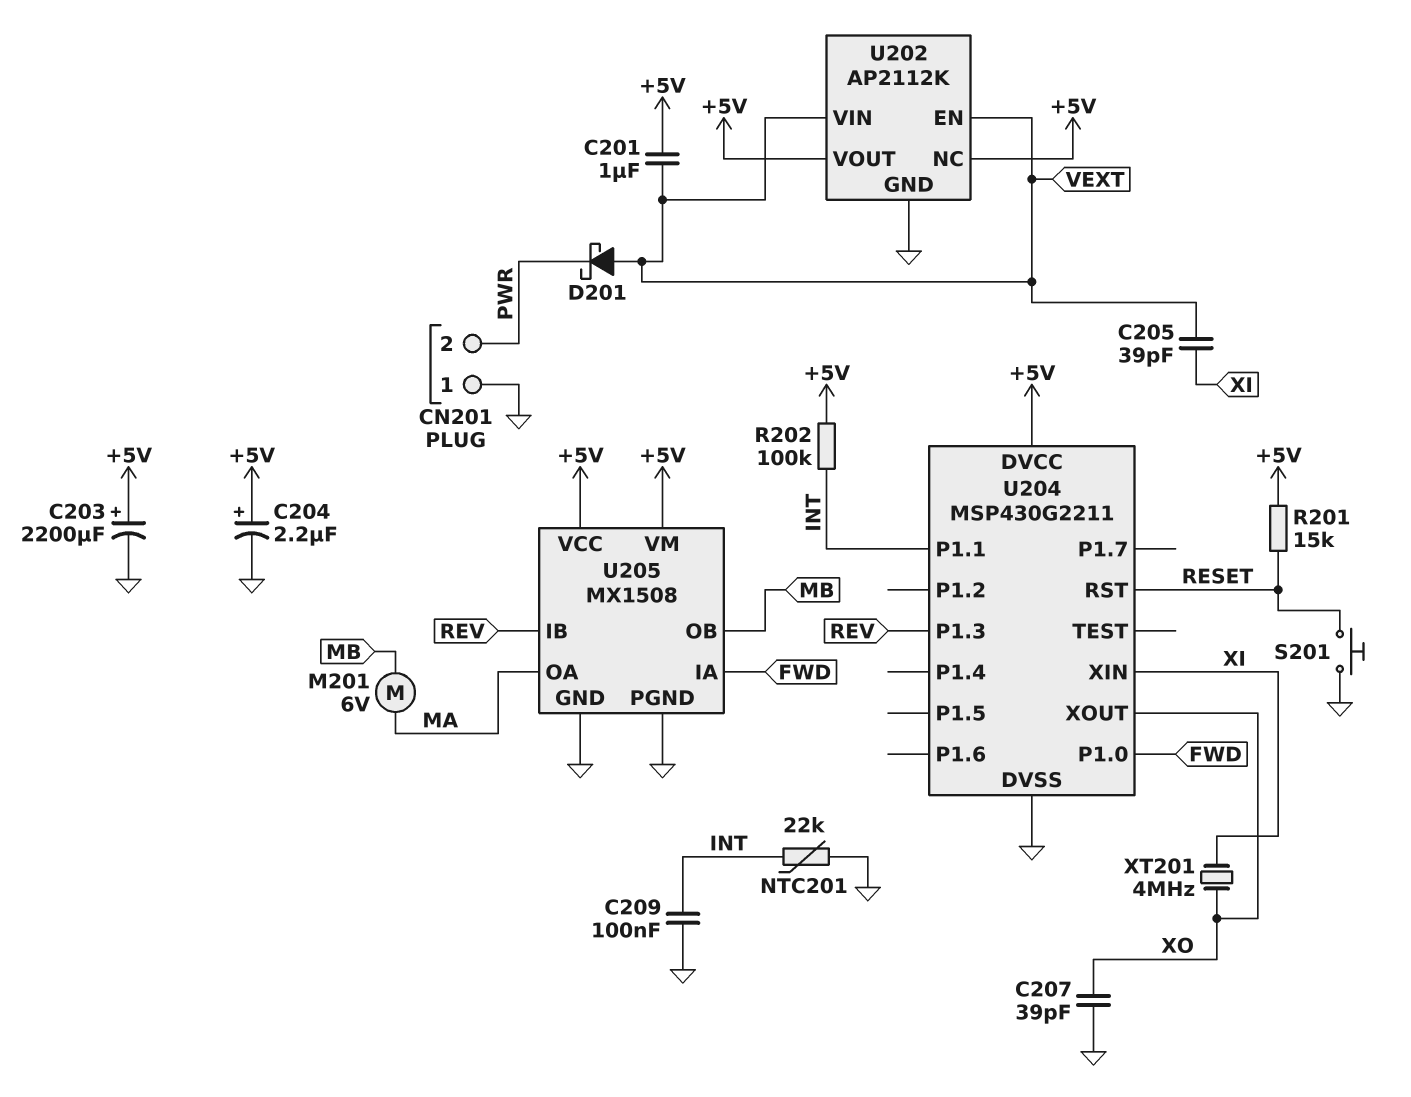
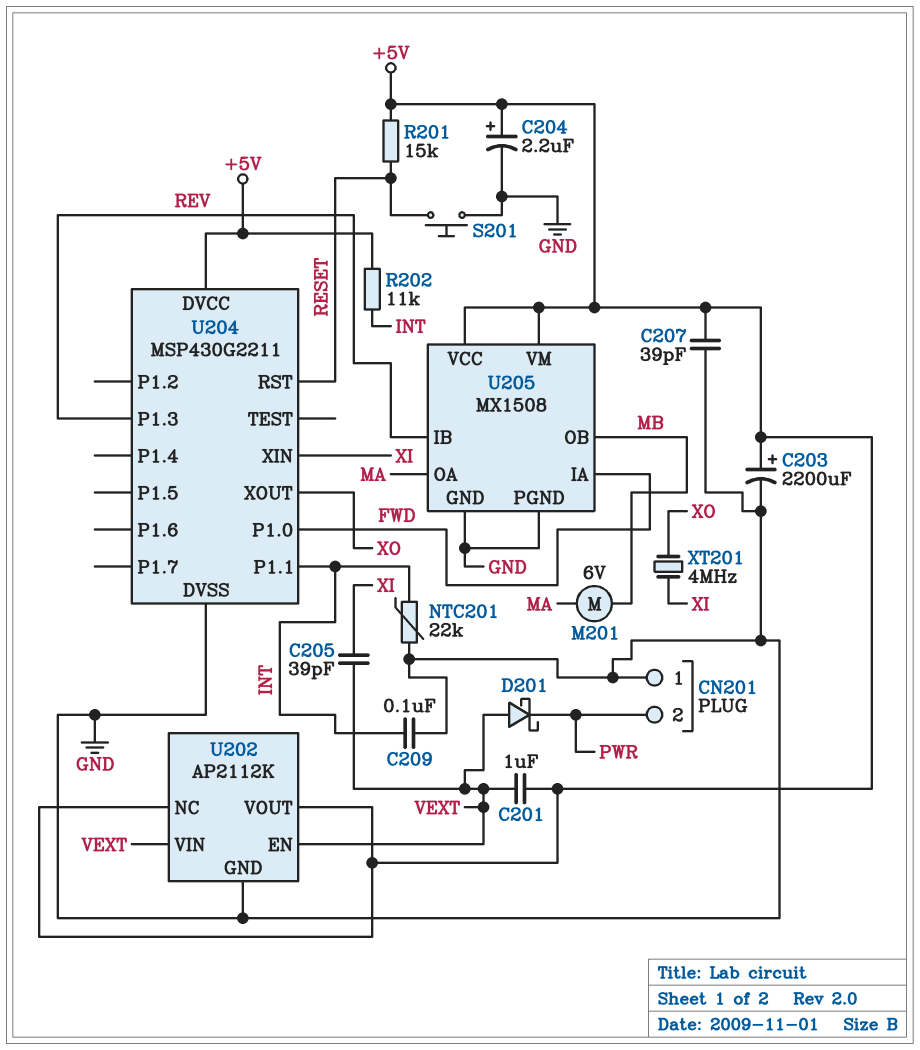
C207: 39pF (GND, XO) -> 39pF (+5V, GND)
R202: 100k (+5V, INT) -> 11k (+5V, INT)

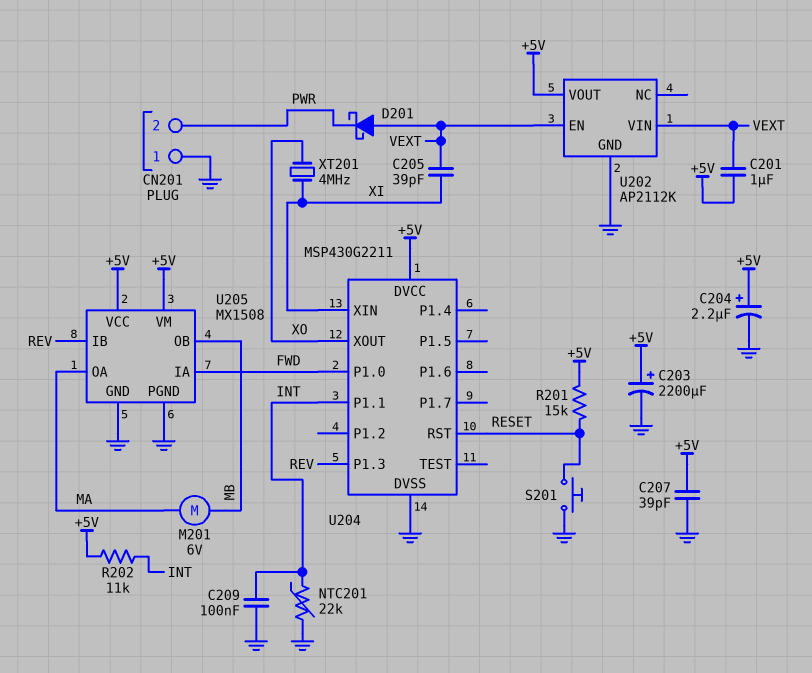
U202 pin NC: +5V -> none

